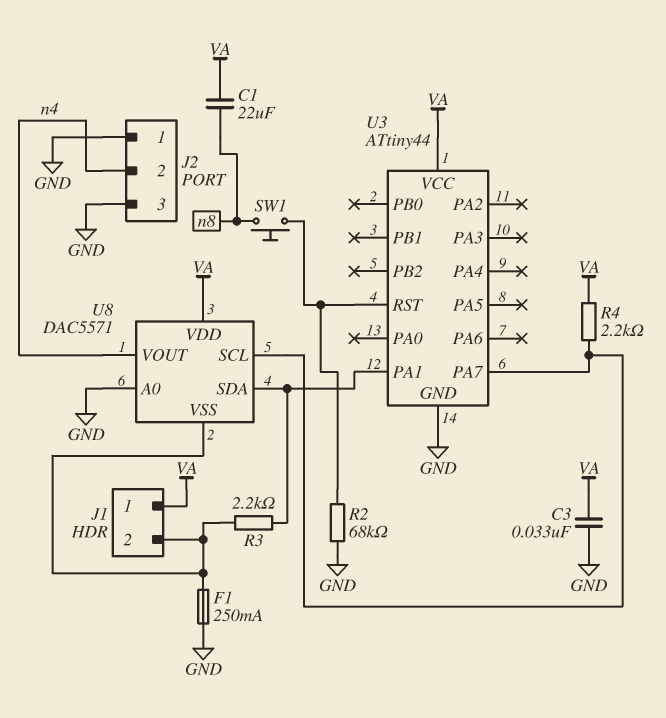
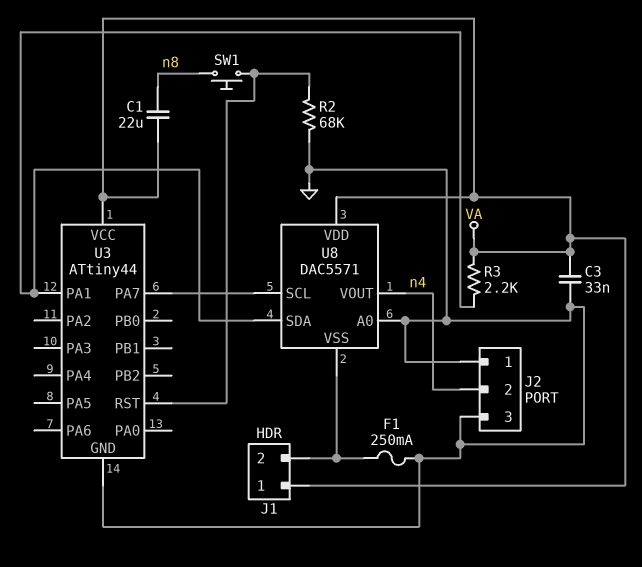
R3: 2.2k (J1/2, U3/PA1) -> 2.2k (U3/PA1, VA)
R4: 2.2k (U3/PA7, VA) -> none

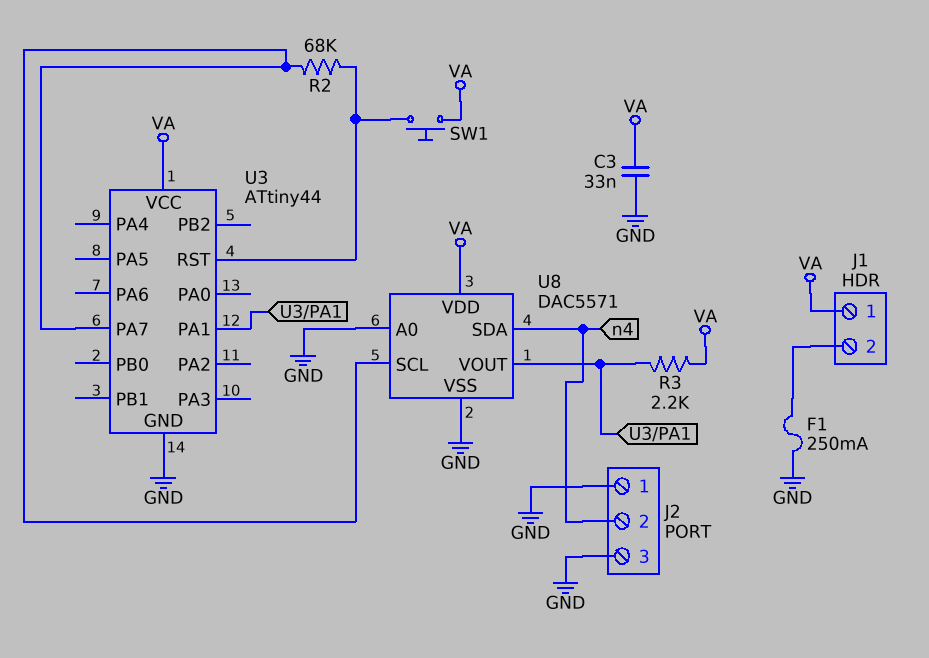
C1: 22uF (VA, n8) -> none
R2: 68k (GND, U3/RST) -> 68k (U3/PA7, U3/RST)
SW1: button (U3/RST, n8) -> button (U3/RST, VA)
U8 pin SDA: U3/PA1 -> n4
U8 pin VOUT: n4 -> U3/PA1
U8 pin VSS: J1/2 -> GND

